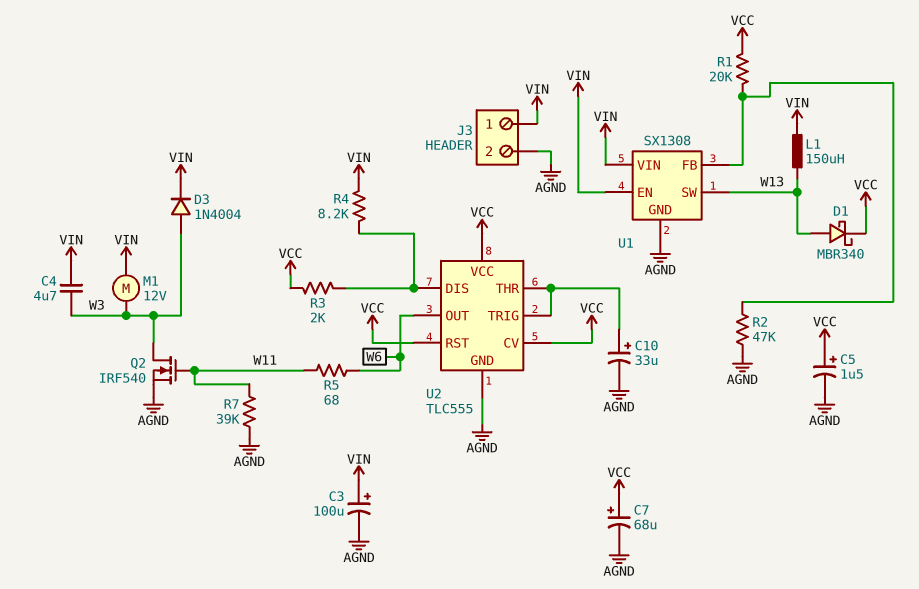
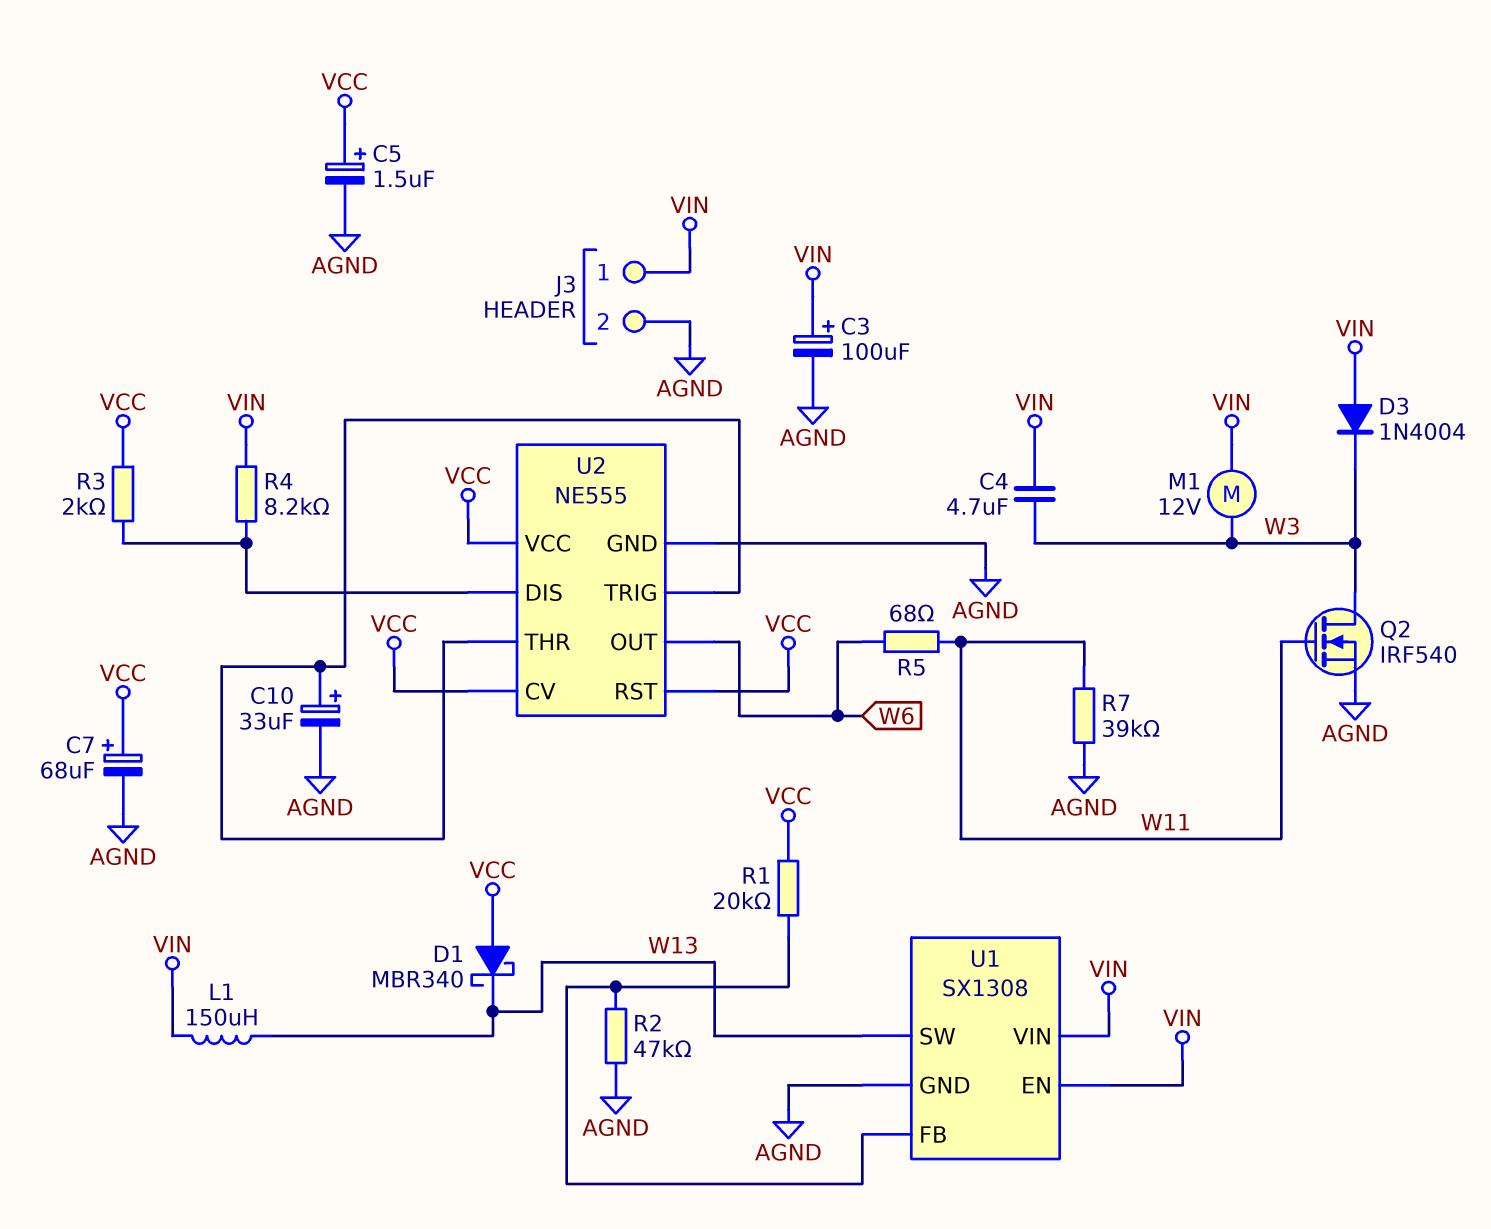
D1: schottky MBR340 (A W13, K VCC) -> schottky MBR340 (A VCC, K W13)
D3: diode 1N4004 (A W3, K VIN) -> diode 1N4004 (A VIN, K W3)
U2: TLC555 -> NE555

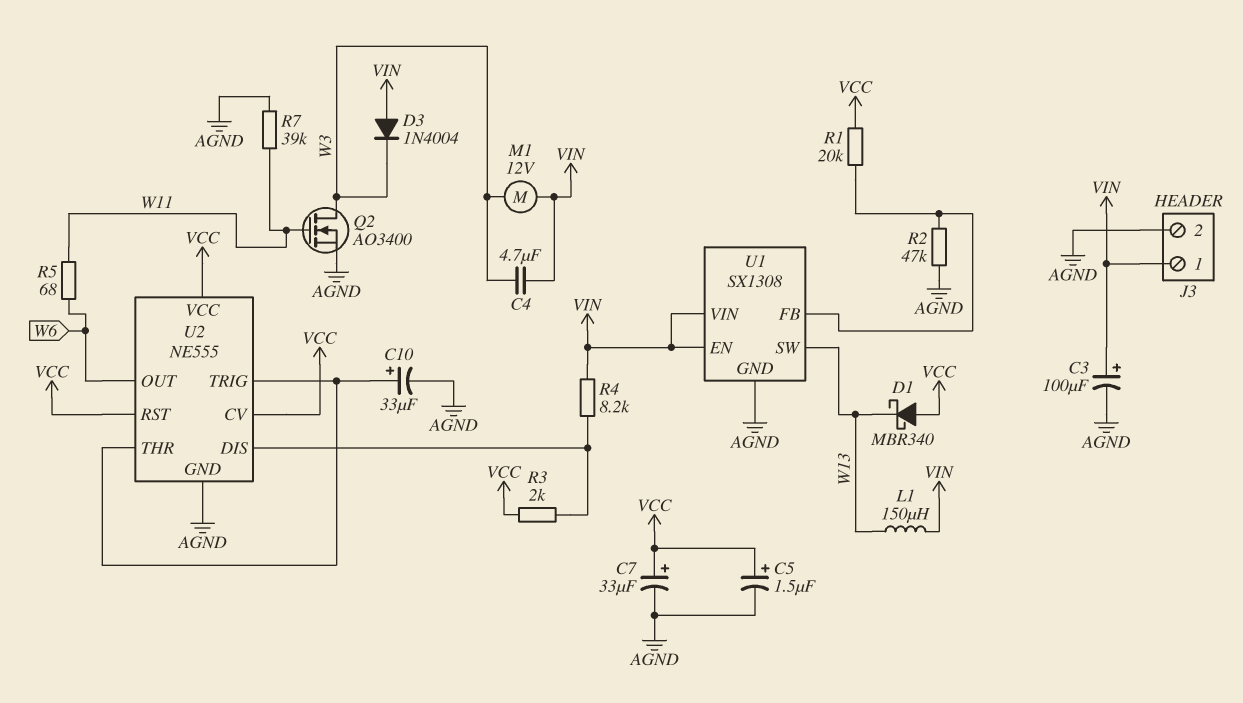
C7: 68uF (plus VCC, minus AGND) -> 33uF (plus VCC, minus AGND)
Q2: NMOS IRF540 (G W11, D W3, S AGND) -> NMOS AO3400 (G W11, D W3, S AGND)

